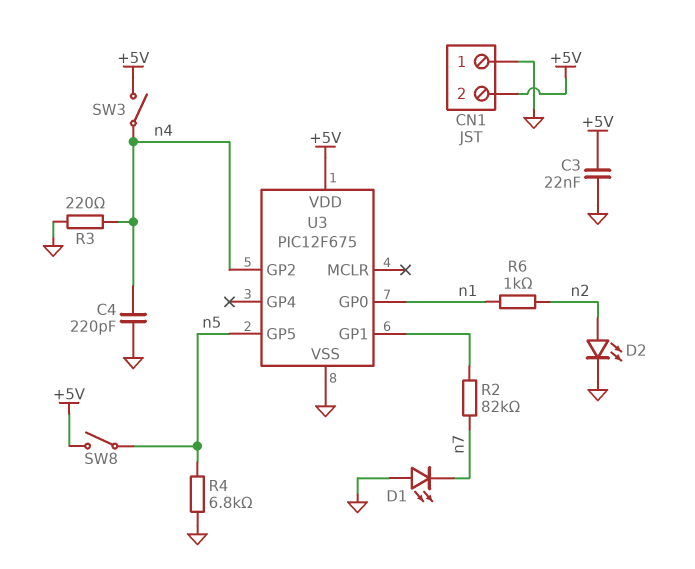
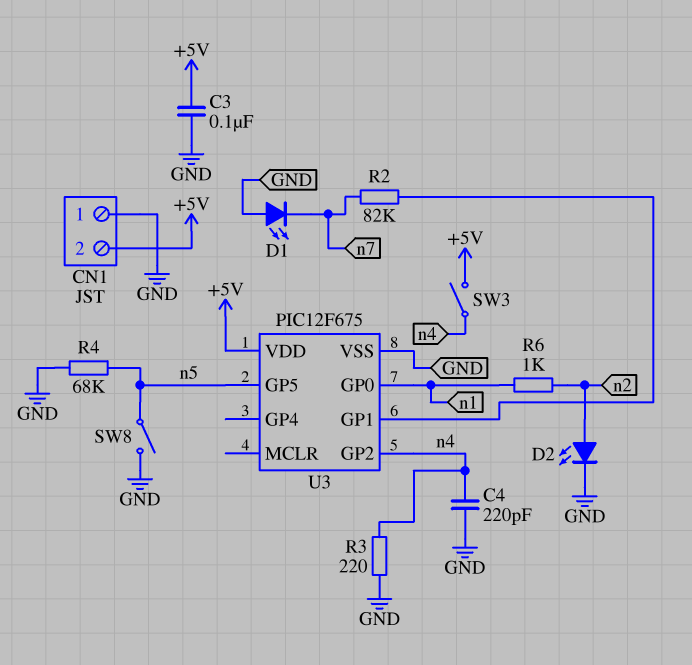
C3: 22nF (+5V, GND) -> 100nF (+5V, GND)
R4: 6.8k (GND, n5) -> 68k (GND, n5)
SW8: switch (+5V, n5) -> switch (GND, n5)

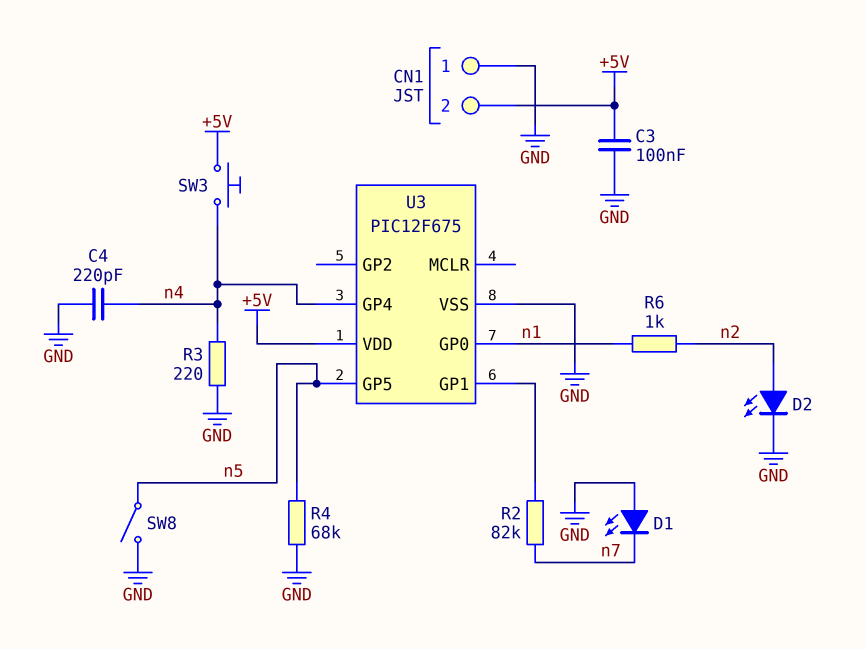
SW3: switch (+5V, n4) -> button (+5V, n4)
U3 pin GP2: n4 -> none
U3 pin GP4: none -> n4

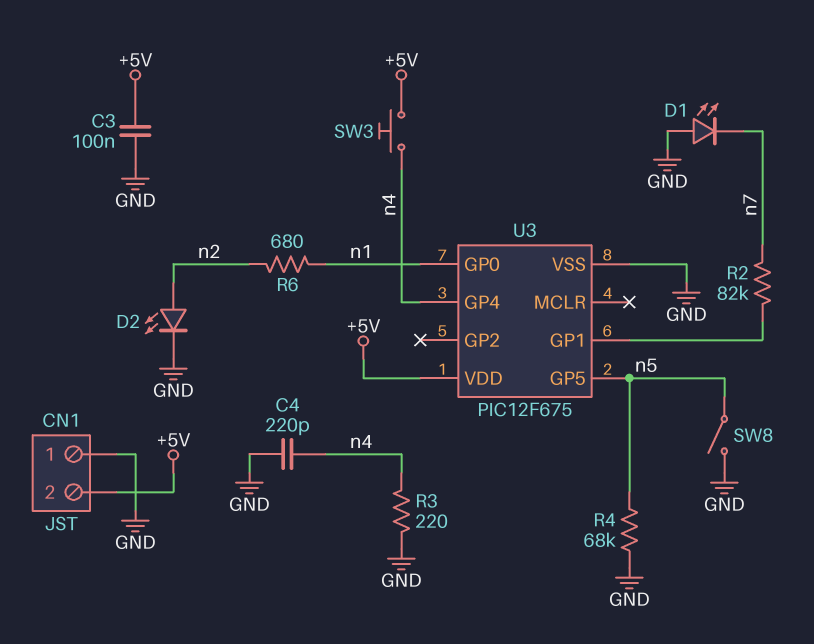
R6: 1k (n1, n2) -> 680 (n1, n2)

